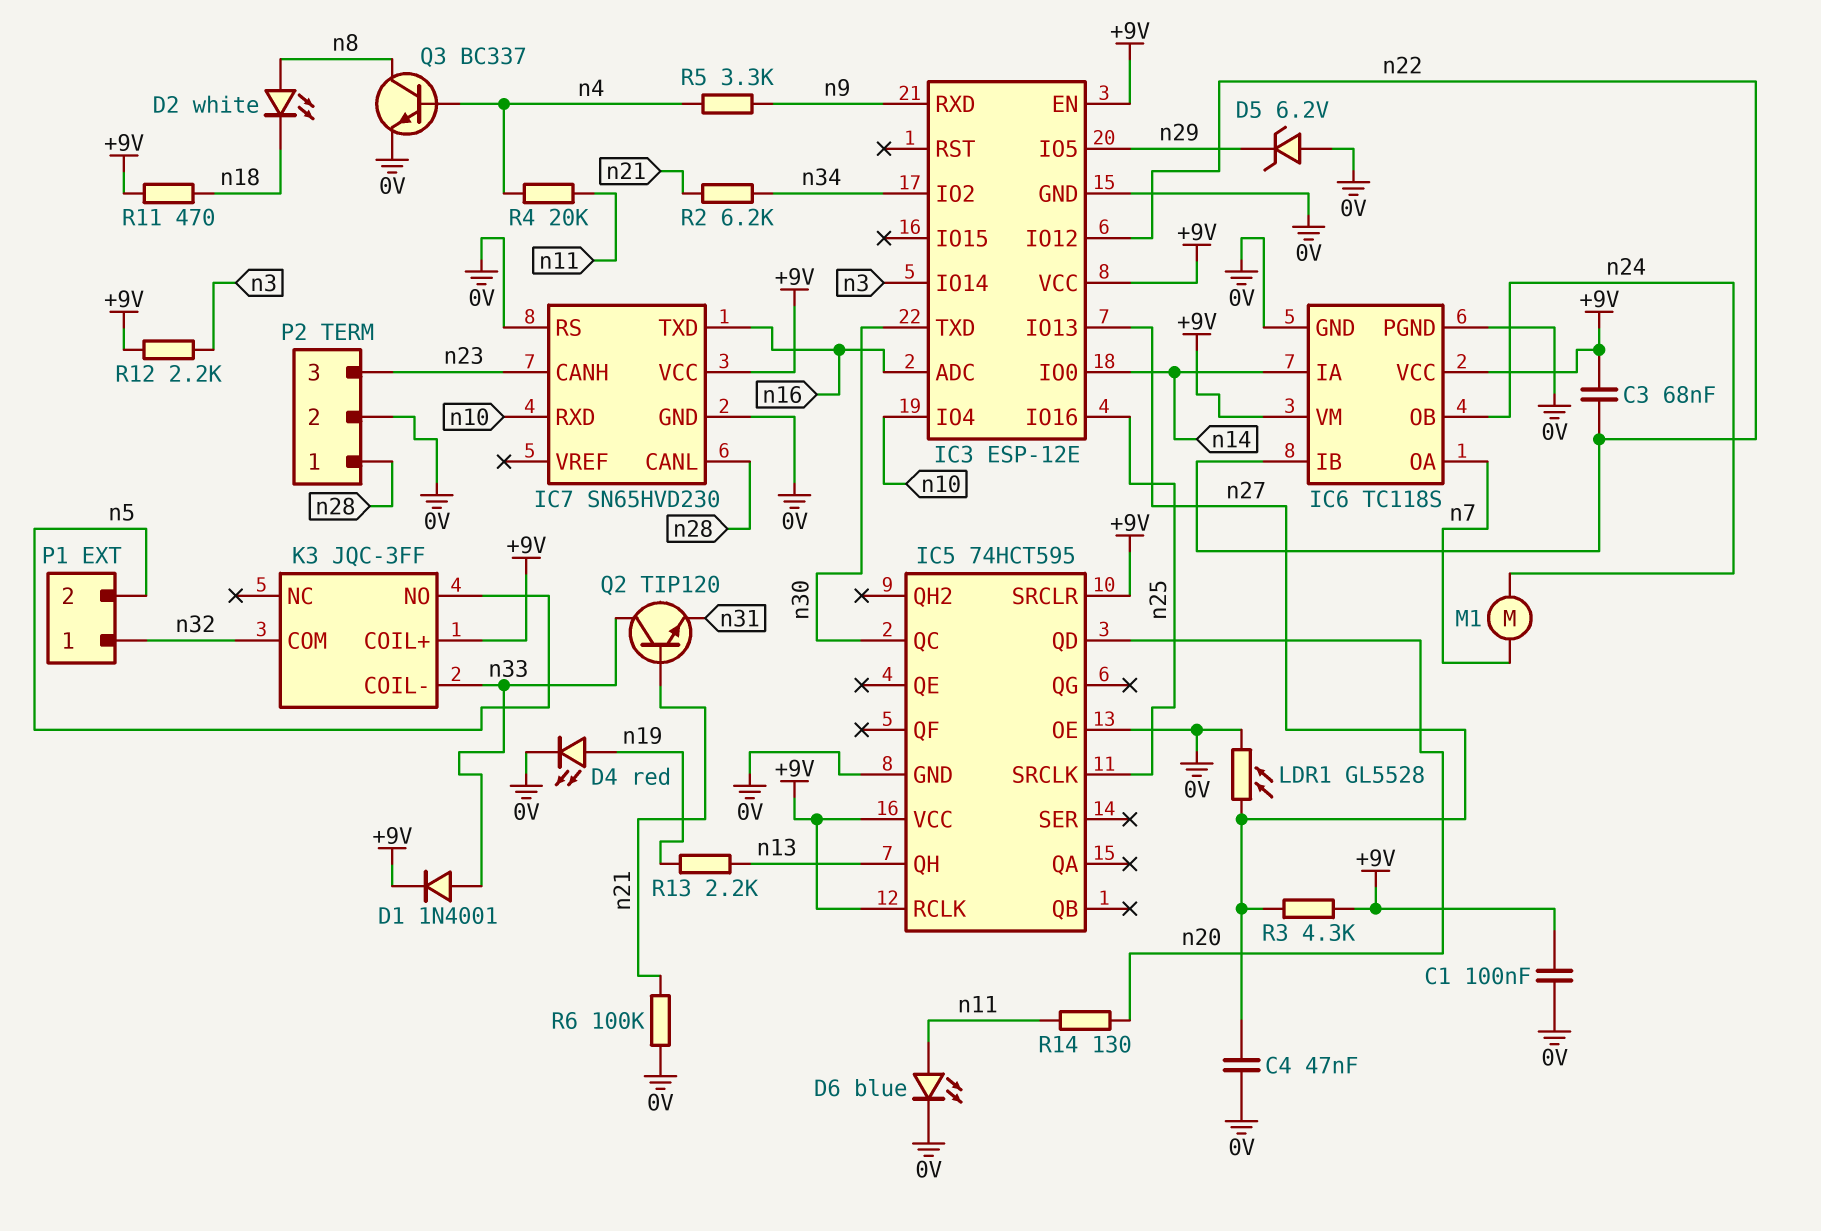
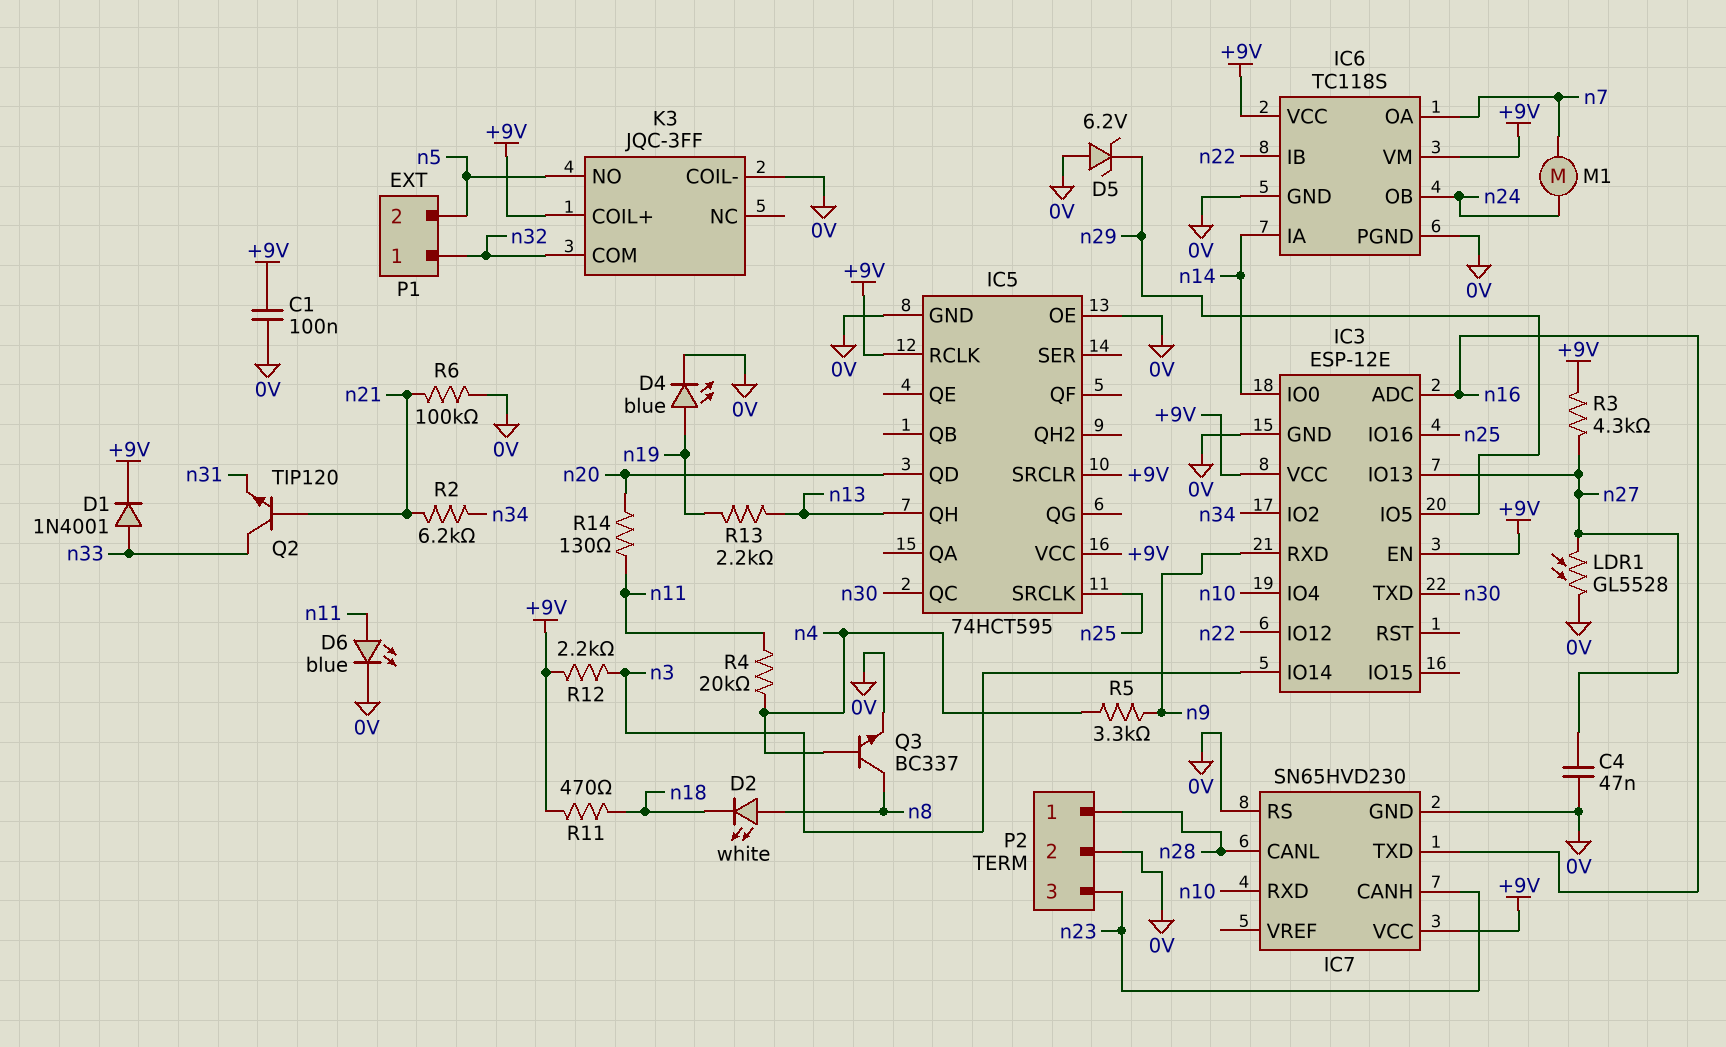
C3: 68nF (+9V, n22) -> none
D4: LED red (A n19, K 0V) -> LED blue (A n19, K 0V)
K3 pin COIL-: n33 -> 0V

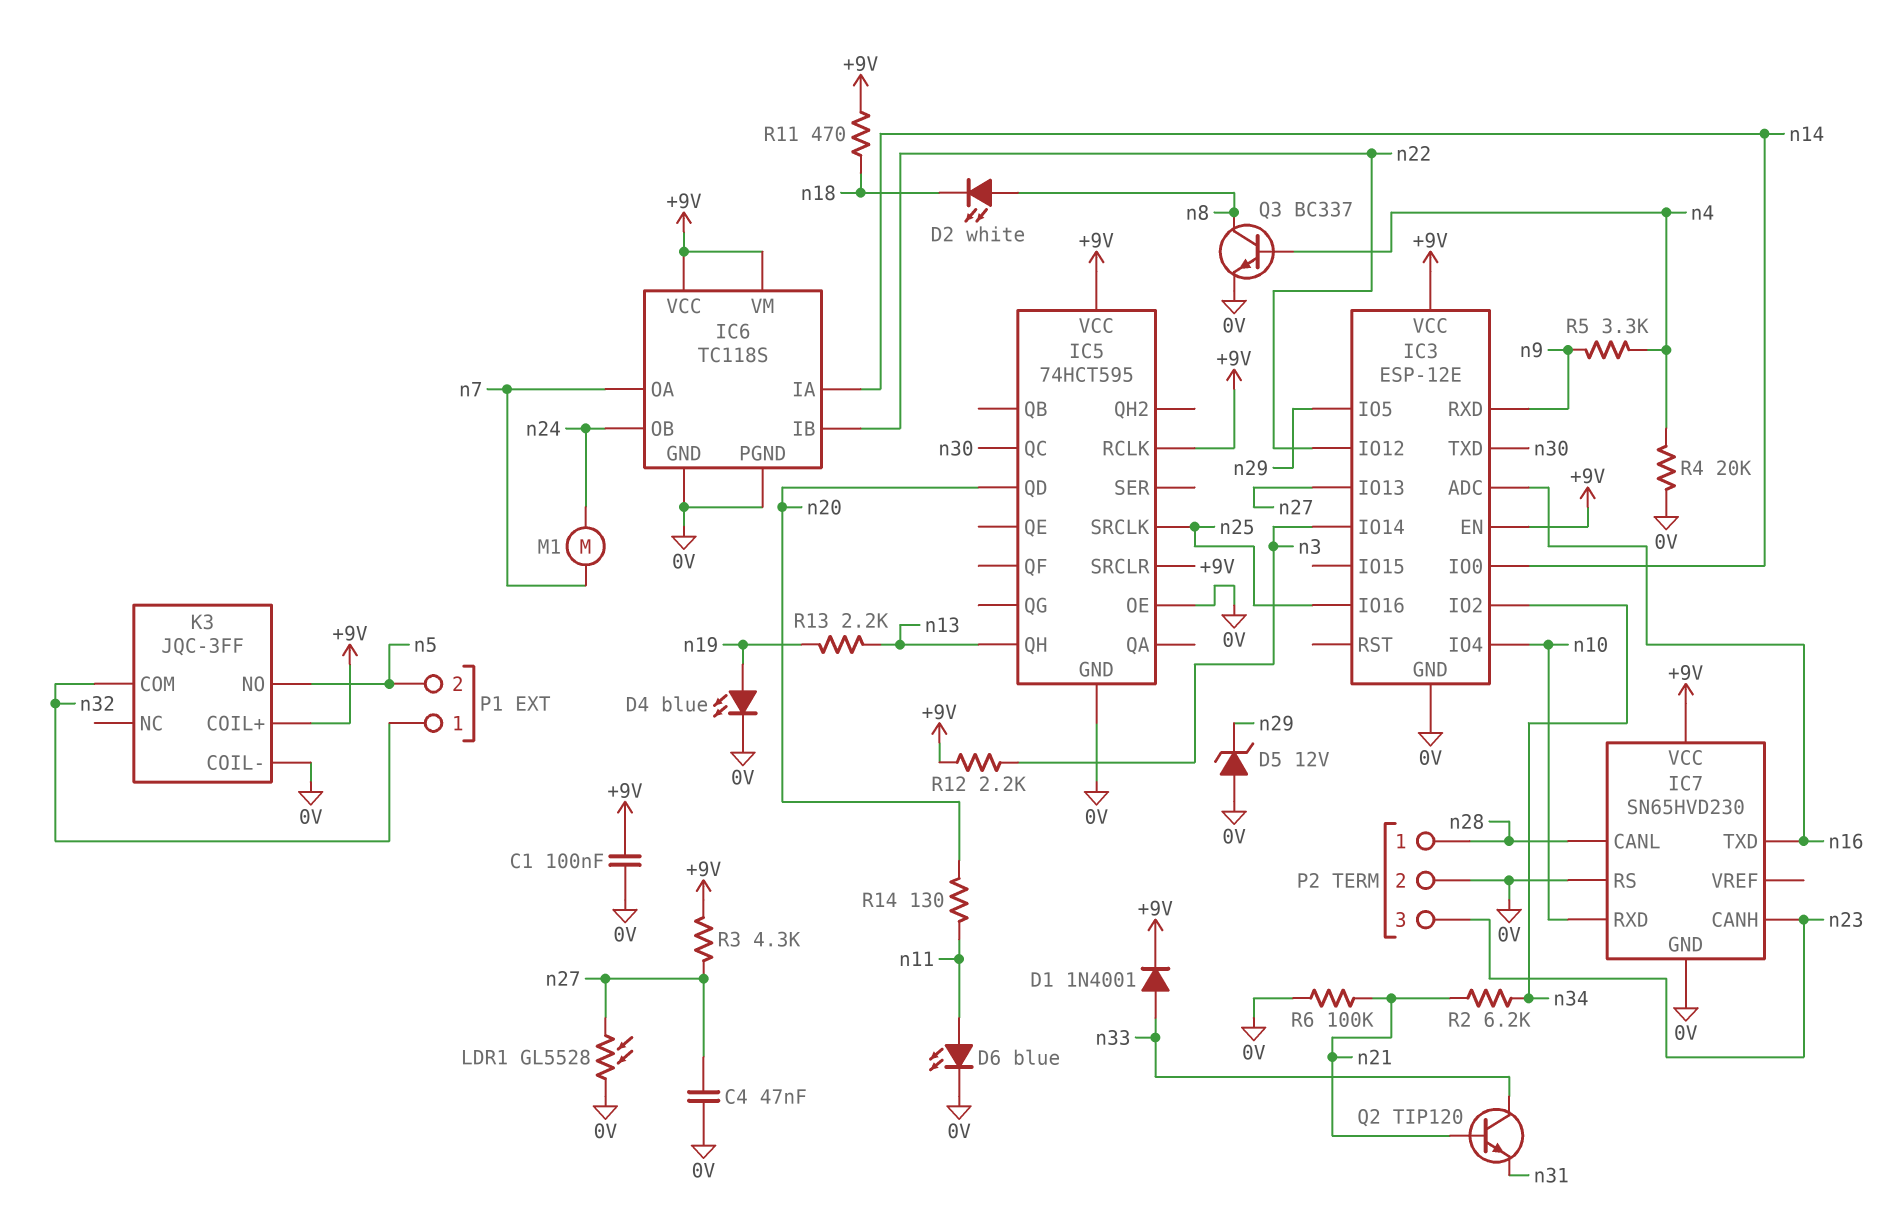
D5: zener 6.2V (A 0V, K n29) -> zener 12V (A 0V, K n29)
R4: 20k (n4, n11) -> 20k (0V, n4)

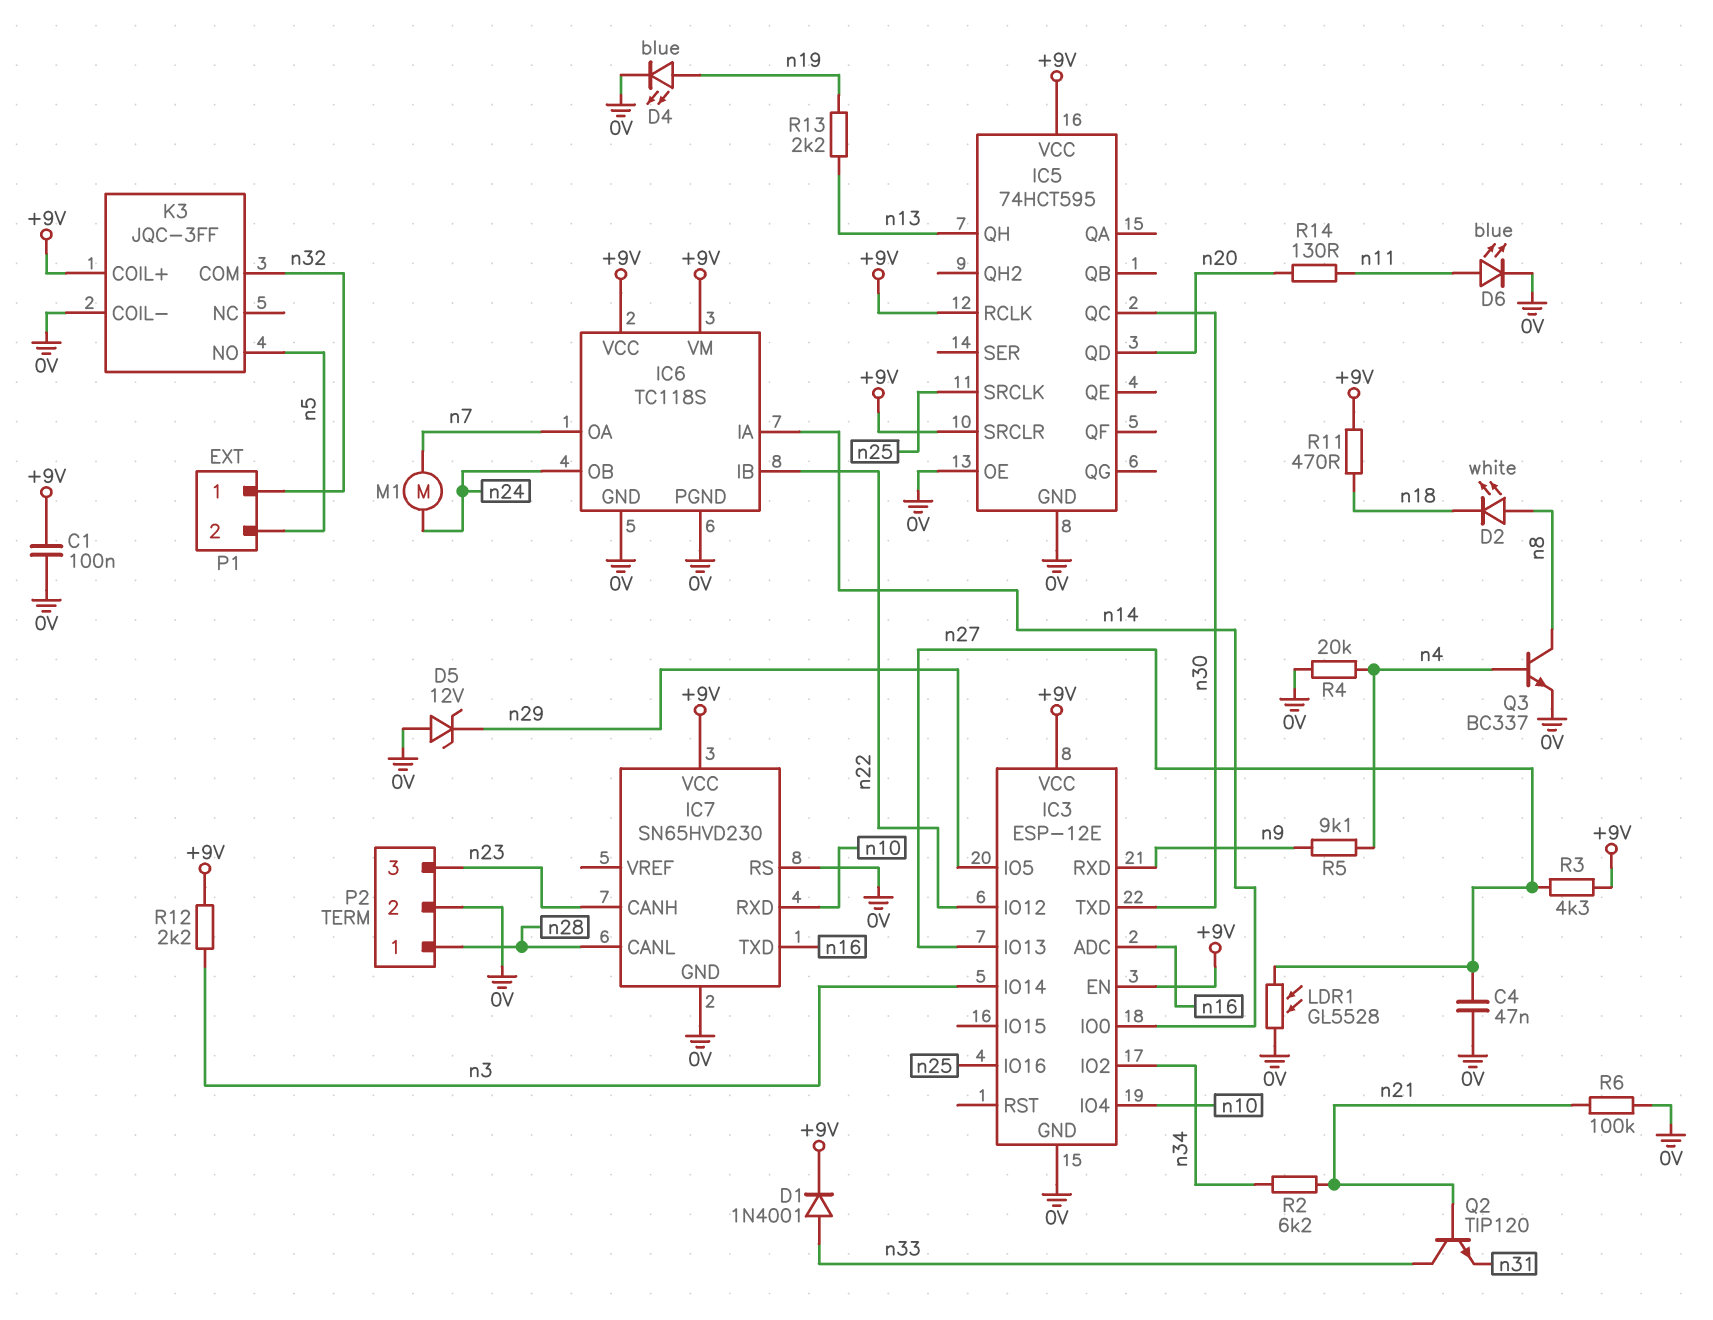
R5: 3.3k (n4, n9) -> 9.1k (n4, n9)

